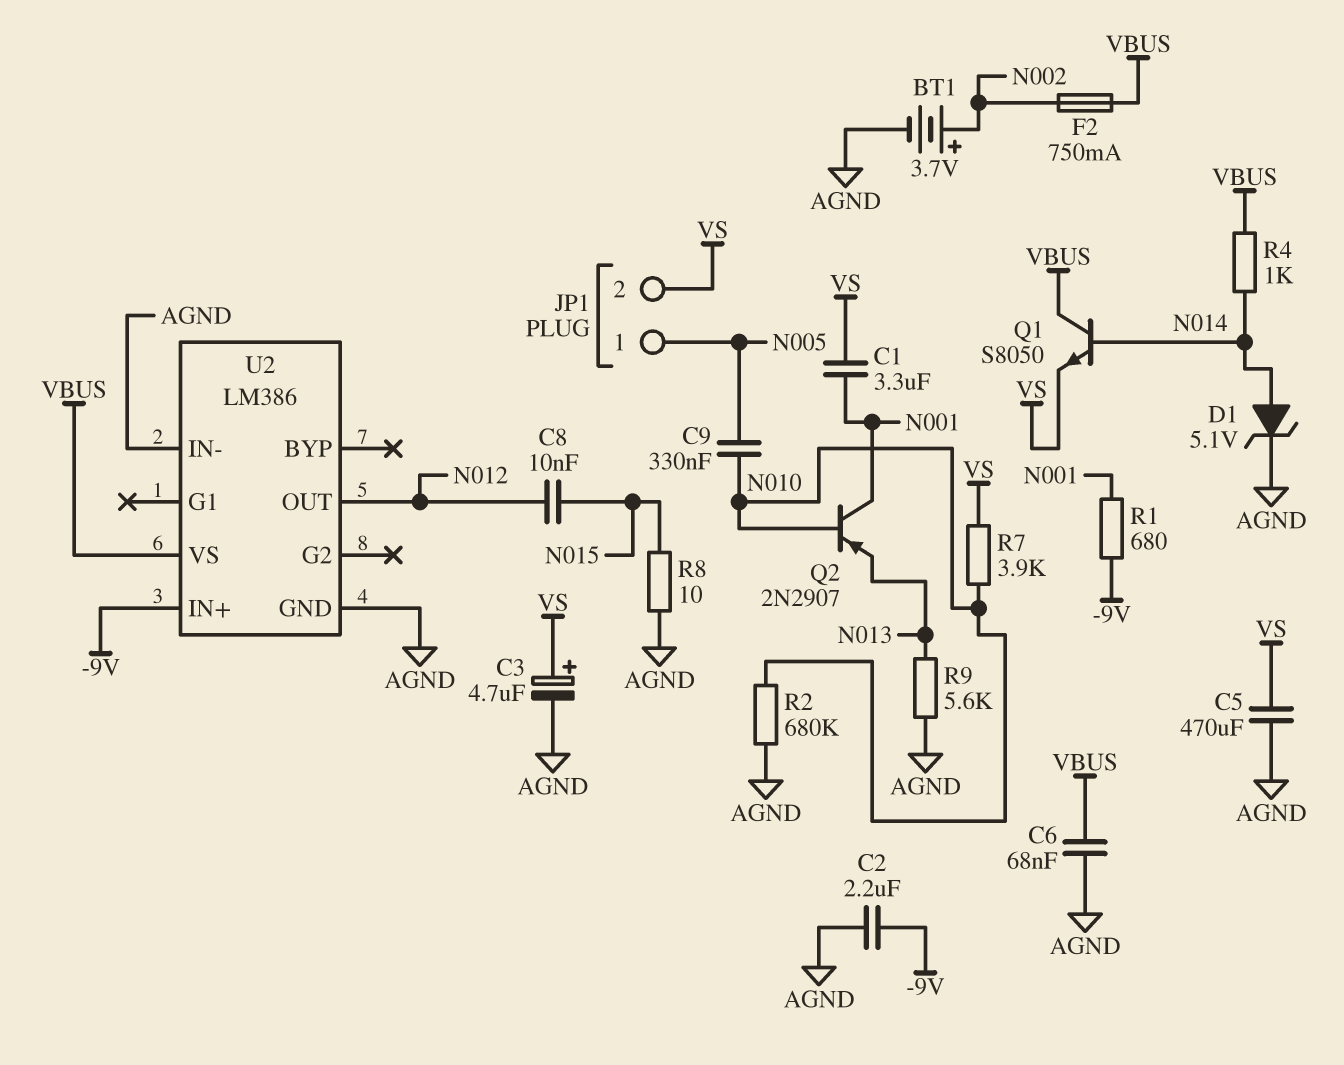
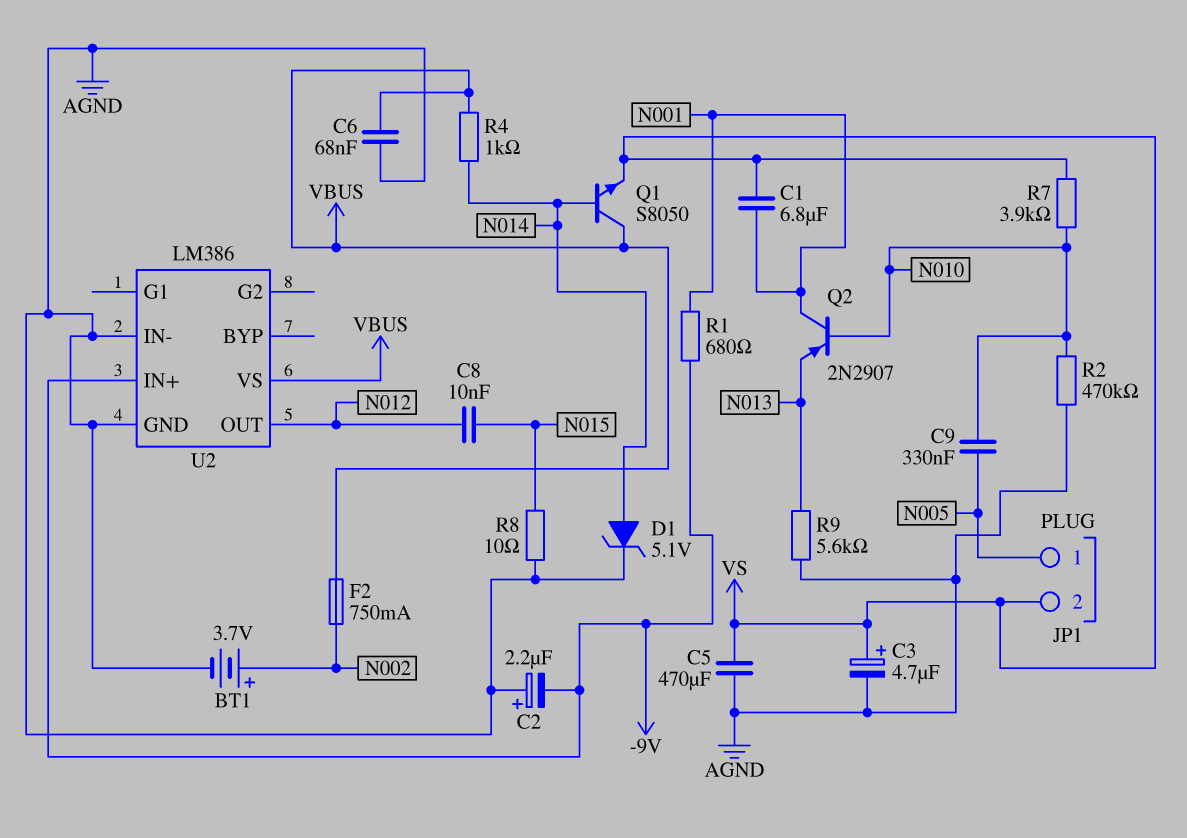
C1: 3.3uF (N001, VS) -> 6.8uF (N001, VS)
C2: 2.2uF (-9V, AGND) -> 2.2uF (plus AGND, minus -9V)
R2: 680k (AGND, N010) -> 470k (AGND, N010)

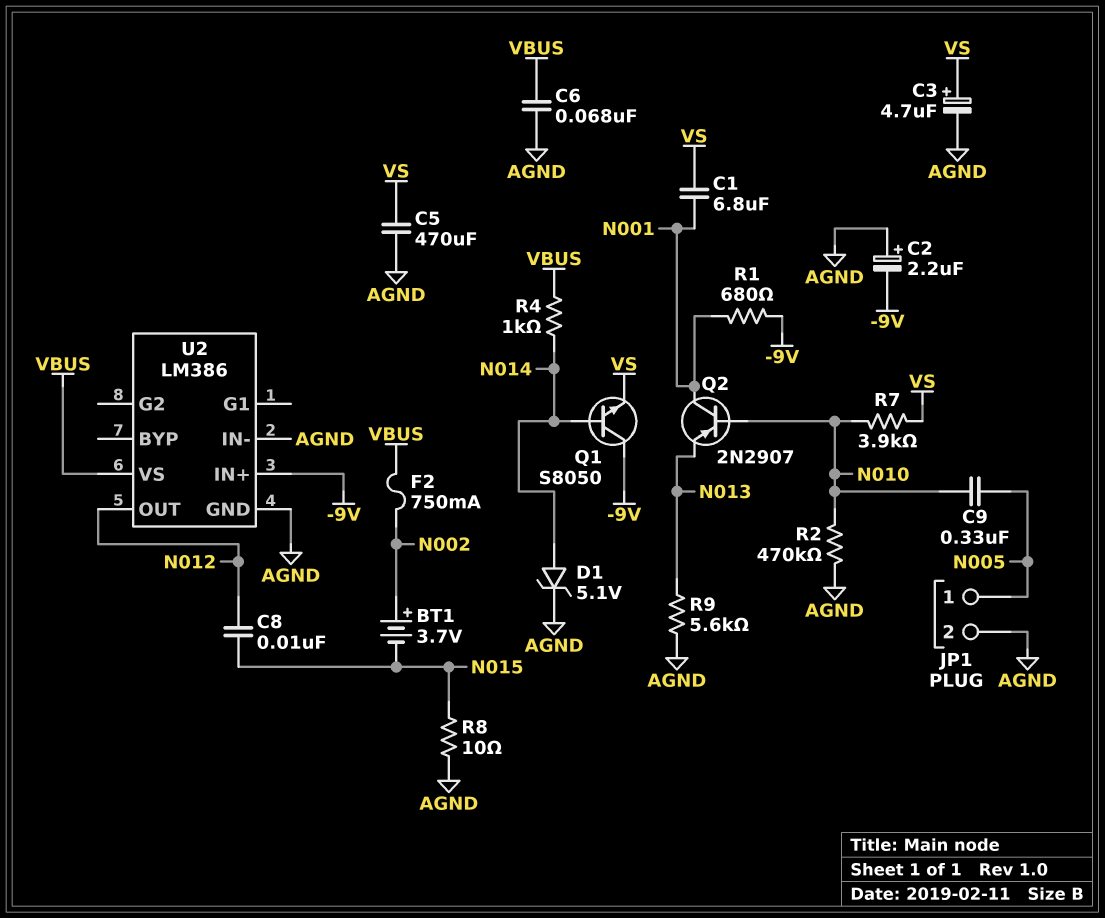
BT1: 3.7V (plus N002, minus AGND) -> 3.7V (plus N002, minus N015)
JP1 pin 2: VS -> AGND
Q1: NPN S8050 (B N014, C VBUS, E VS) -> NPN S8050 (B N014, C -9V, E VS)

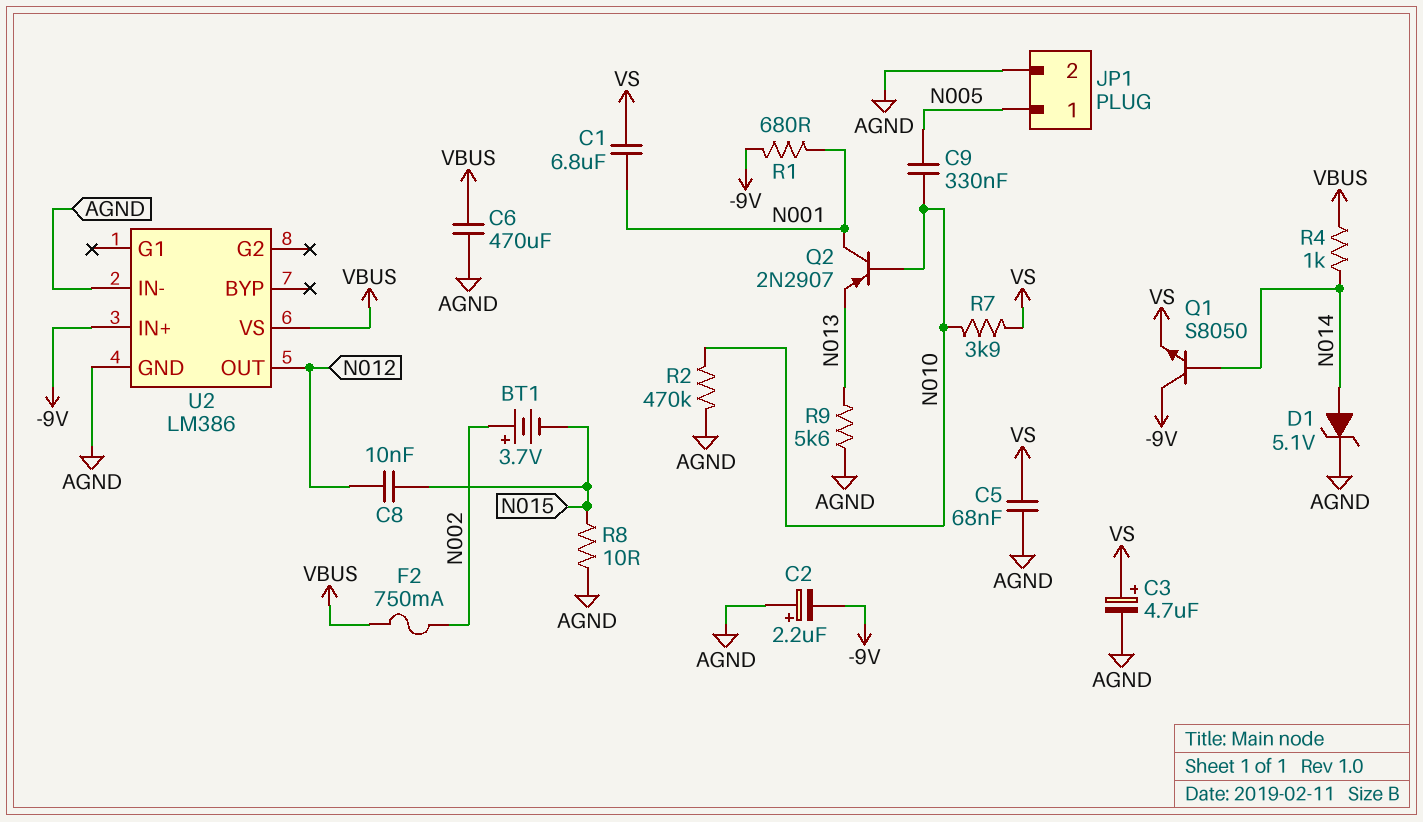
C5: 470uF (AGND, VS) -> 68nF (AGND, VS)
C6: 68nF (AGND, VBUS) -> 470uF (AGND, VBUS)

